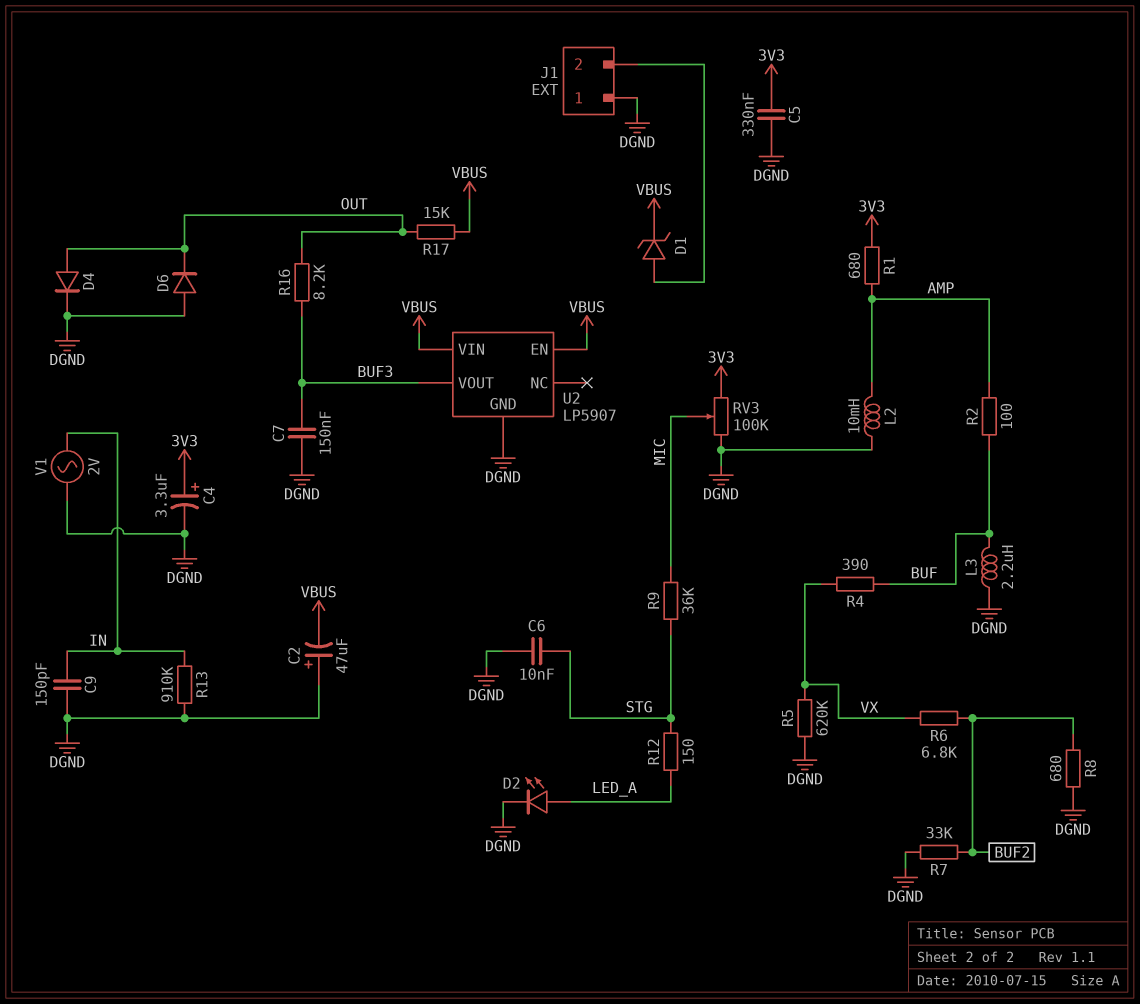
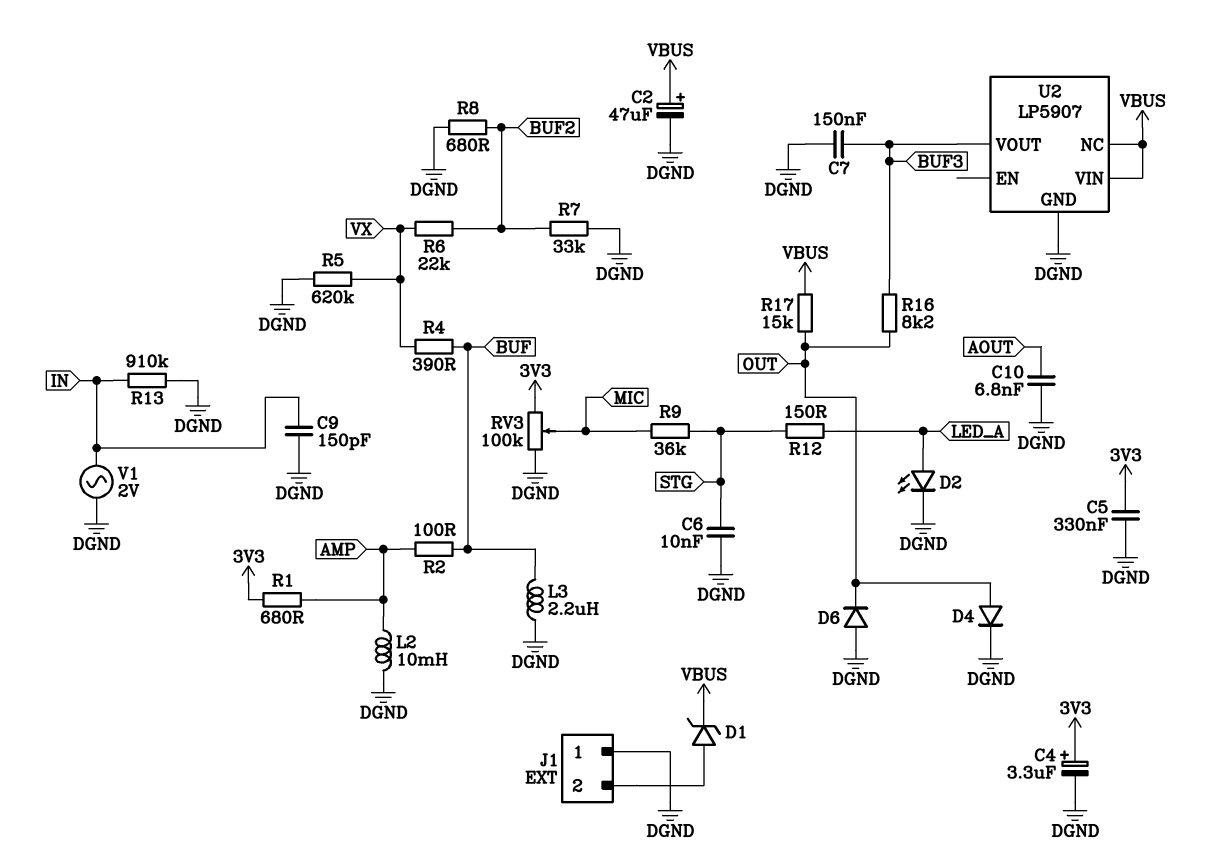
C2: 47uF (plus DGND, minus VBUS) -> 47uF (plus VBUS, minus DGND)
C10: none -> 6.8nF (AOUT, DGND)
R6: 6.8k (BUF2, VX) -> 22k (BUF2, VX)
U2 pin EN: VBUS -> none
U2 pin NC: none -> VBUS

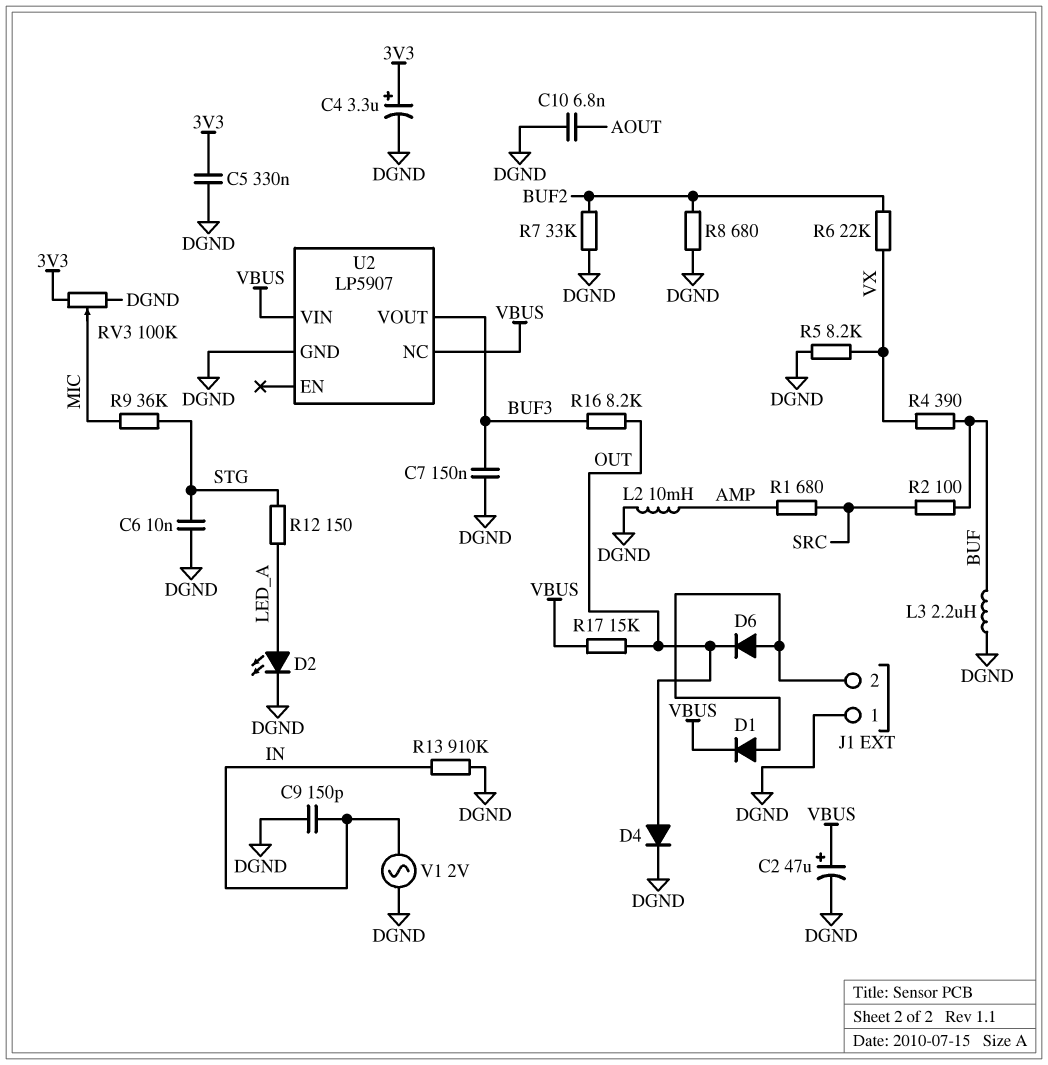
D1: zener (A J1/2, K VBUS) -> diode (A J1/2, K VBUS)
D6: diode (A DGND, K OUT) -> diode (A J1/2, K OUT)
R1: 680 (3V3, AMP) -> 680 (AMP, SRC)
R2: 100 (AMP, BUF) -> 100 (BUF, SRC)
R5: 620k (DGND, VX) -> 8.2k (DGND, VX)

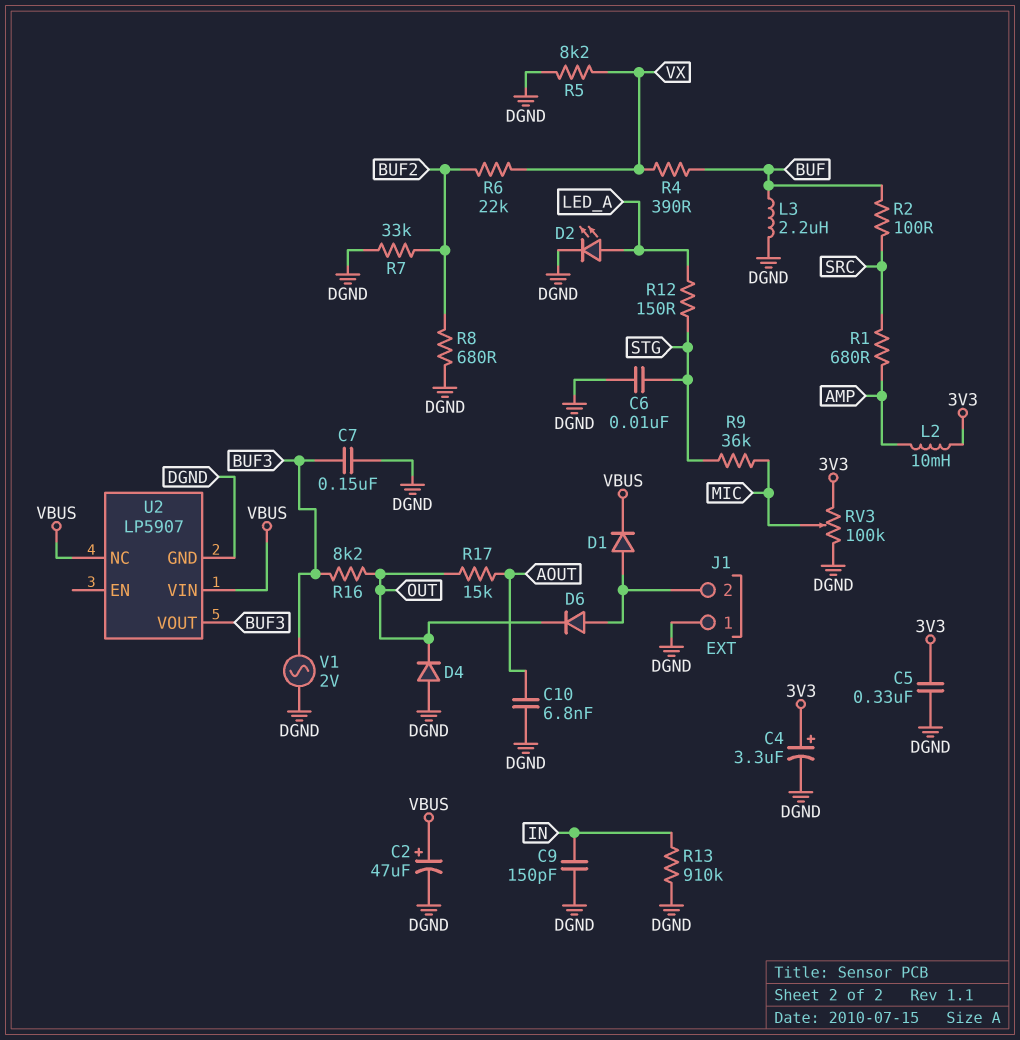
D4: diode (A OUT, K DGND) -> diode (A DGND, K OUT)
L2: 10mH (AMP, DGND) -> 10mH (3V3, AMP)
R17: 15k (OUT, VBUS) -> 15k (AOUT, OUT)
V1: AC 2V (DGND, IN) -> AC 2V (BUF3, DGND)

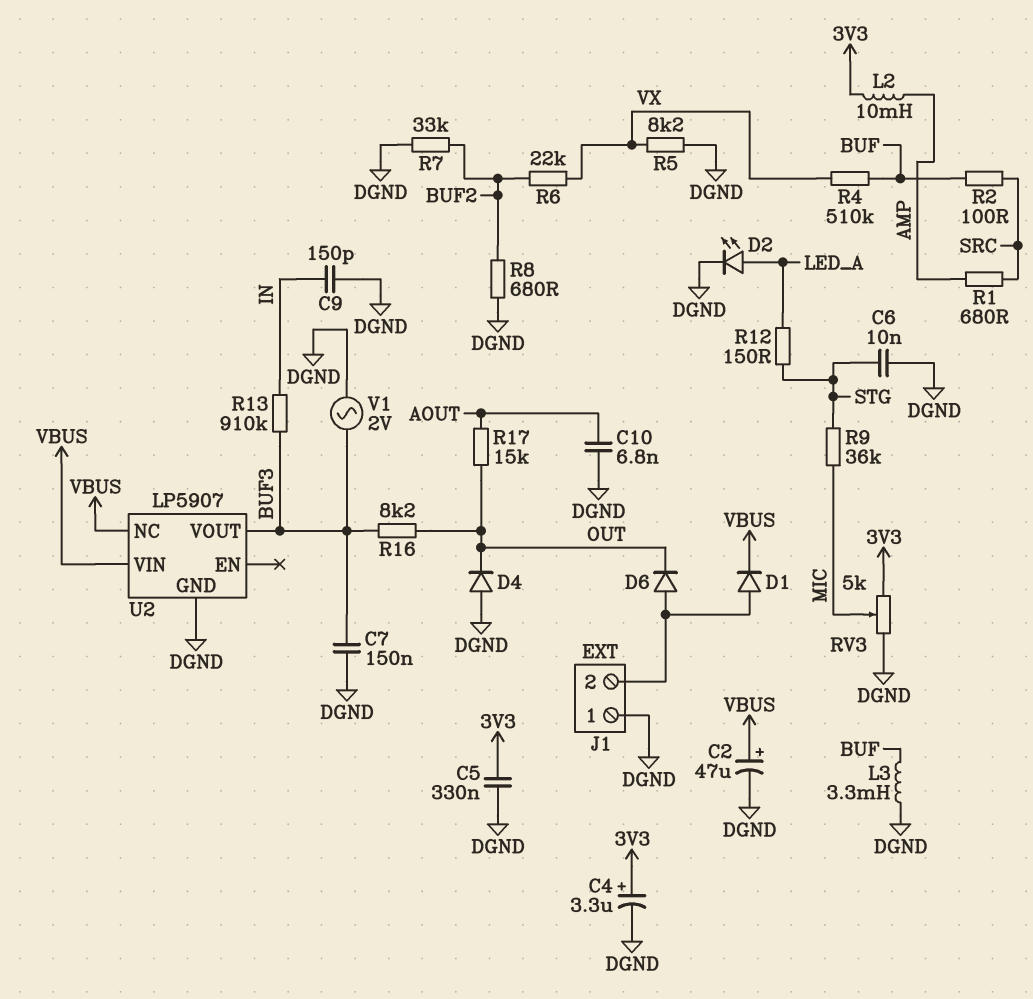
L3: 2.2uH (BUF, DGND) -> 3.3mH (BUF, DGND)
R4: 390 (BUF, VX) -> 510k (BUF, VX)
R13: 910k (DGND, IN) -> 910k (BUF3, IN)
RV3: 100k (3V3, DGND, wiper MIC) -> 5k (3V3, DGND, wiper MIC)

